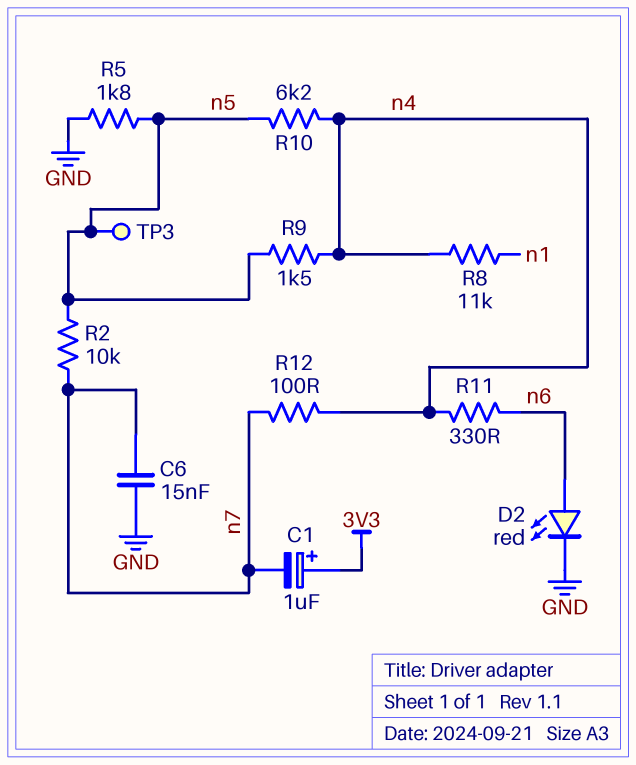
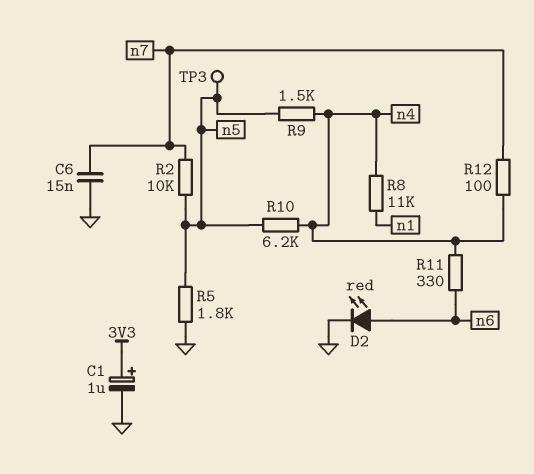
C1: 1uF (plus 3V3, minus n7) -> 1uF (plus 3V3, minus GND)

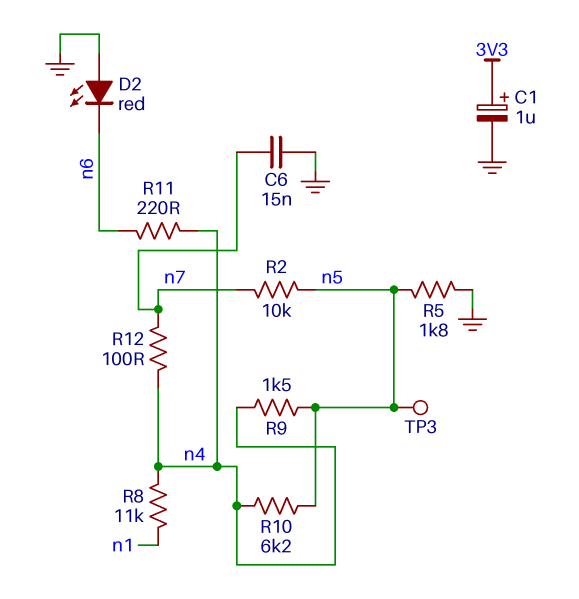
D2: LED red (A n6, K GND) -> LED red (A GND, K n6)
R11: 330 (n4, n6) -> 220 (n4, n6)

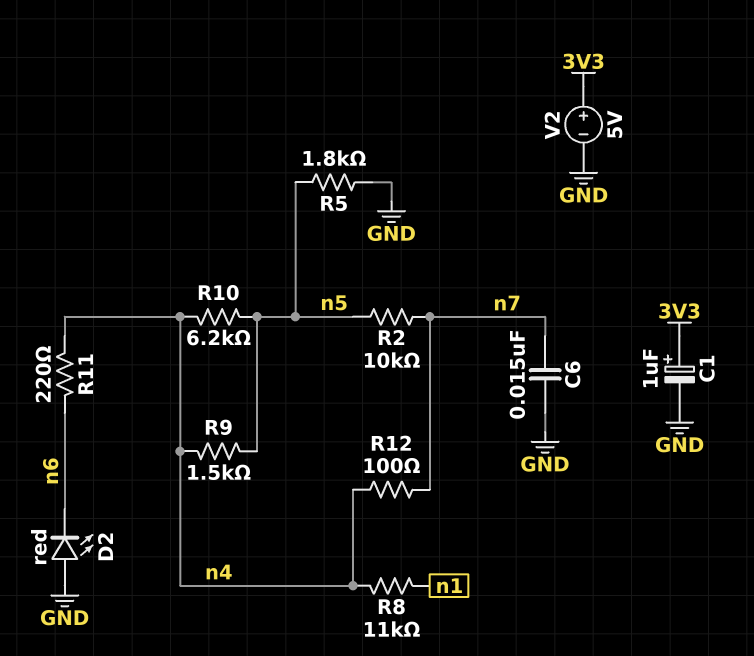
TP3: test point (n5) -> none
V2: none -> 5V (plus 3V3, minus GND)

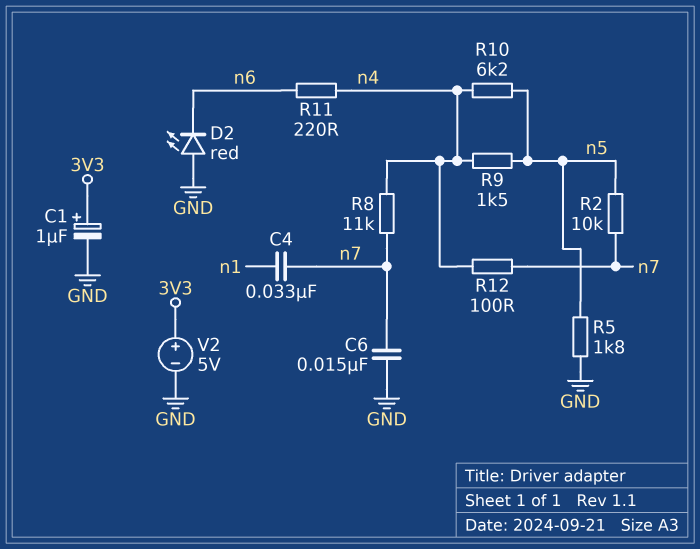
C4: none -> 33nF (n1, n7)
R8: 11k (n1, n4) -> 11k (n4, n7)

